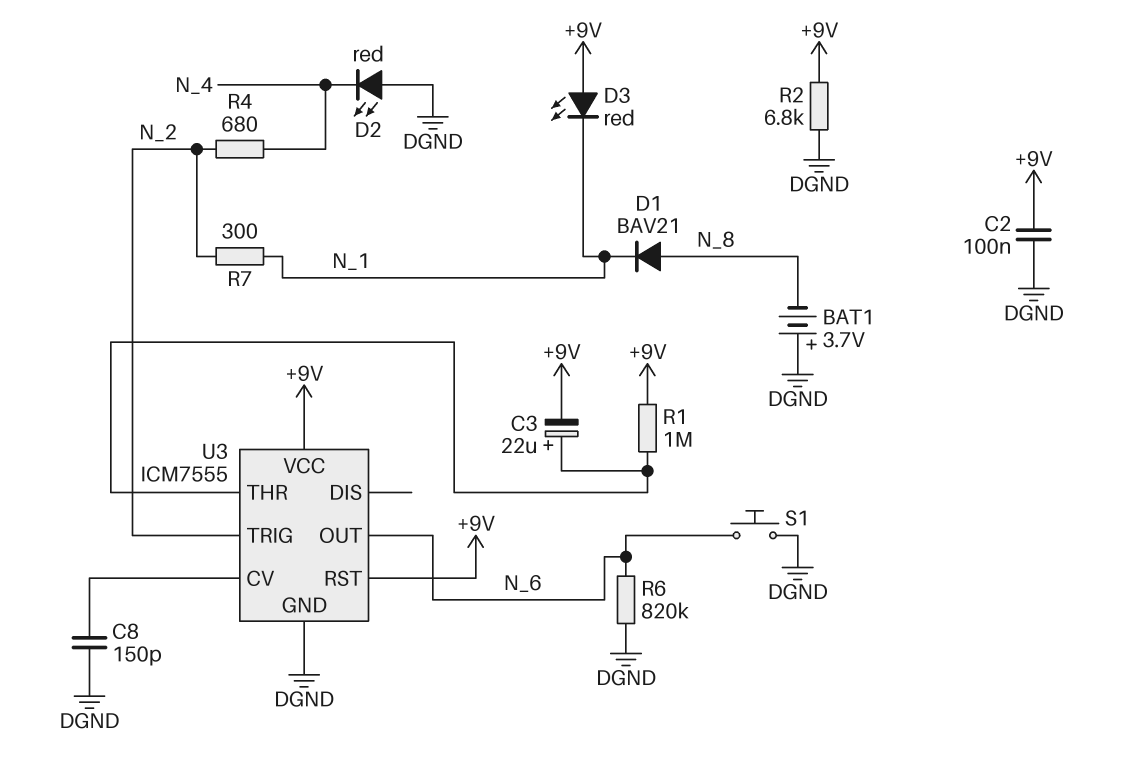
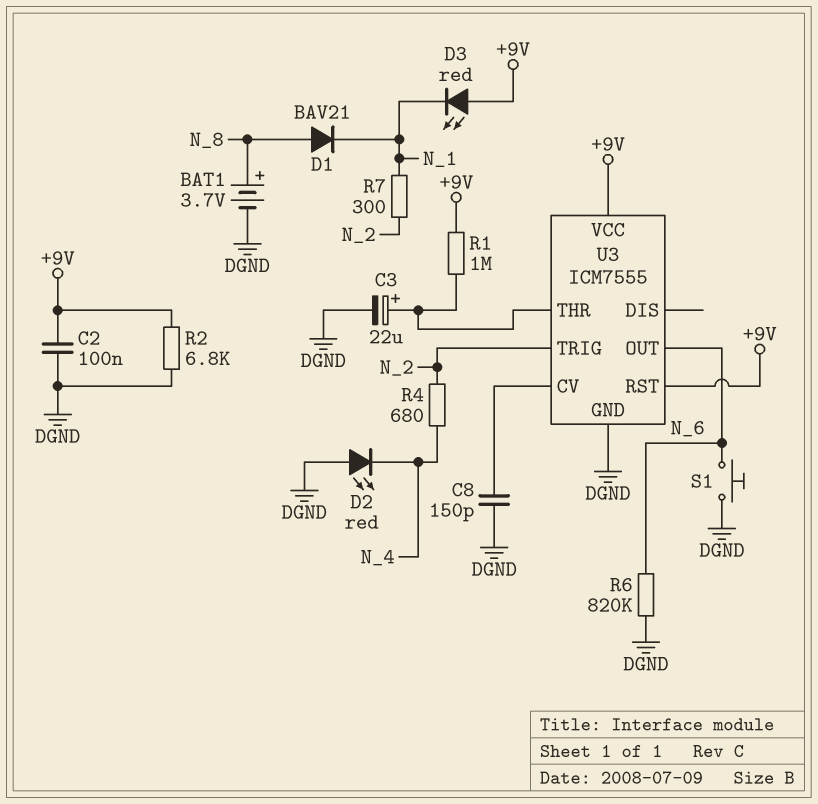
BAT1: 3.7V (plus DGND, minus N_8) -> 3.7V (plus N_8, minus DGND)
C3: 22uF (plus U3/THR, minus +9V) -> 22uF (plus U3/THR, minus DGND)

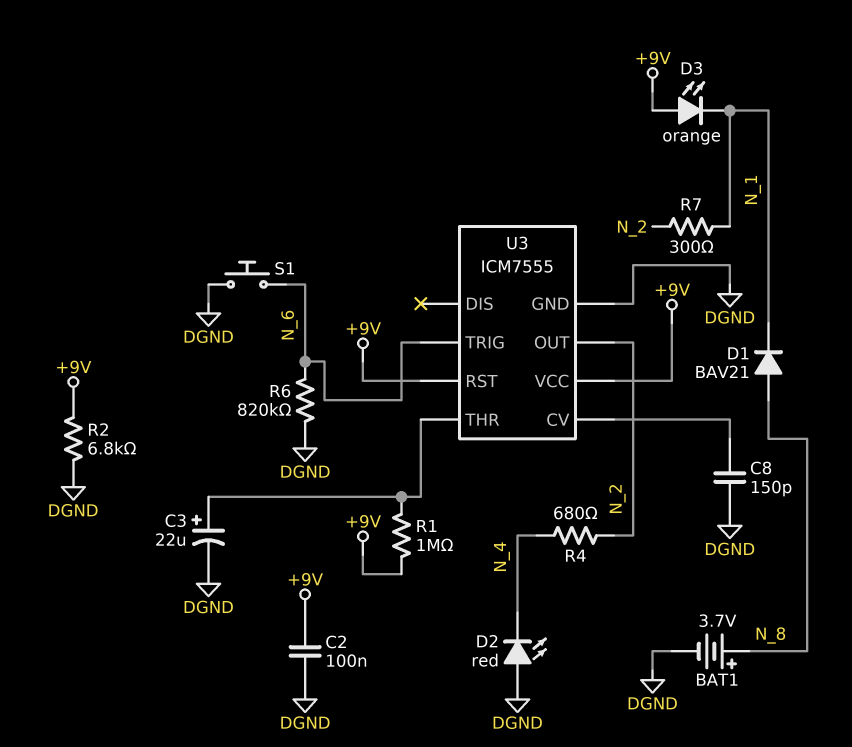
D3: LED red (A +9V, K N_1) -> LED orange (A +9V, K N_1)
U3 pin OUT: N_6 -> N_2
U3 pin TRIG: N_2 -> N_6

